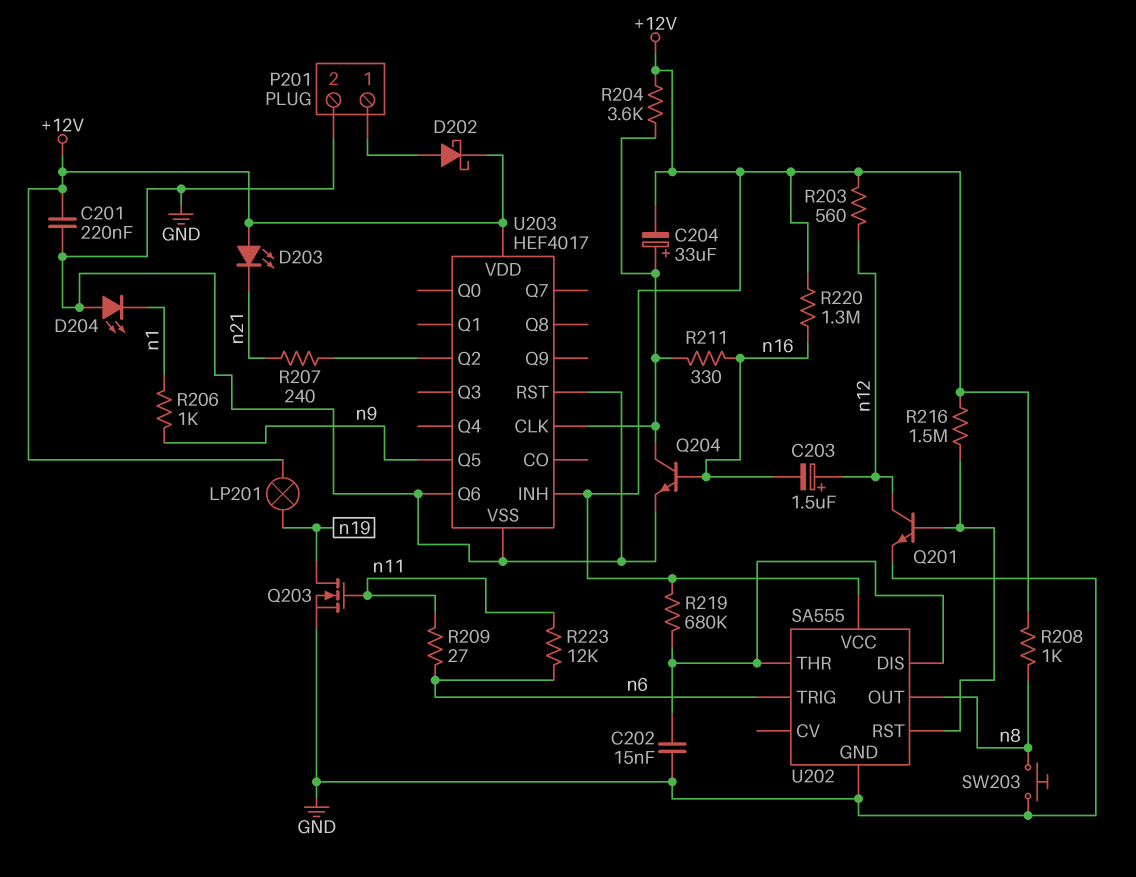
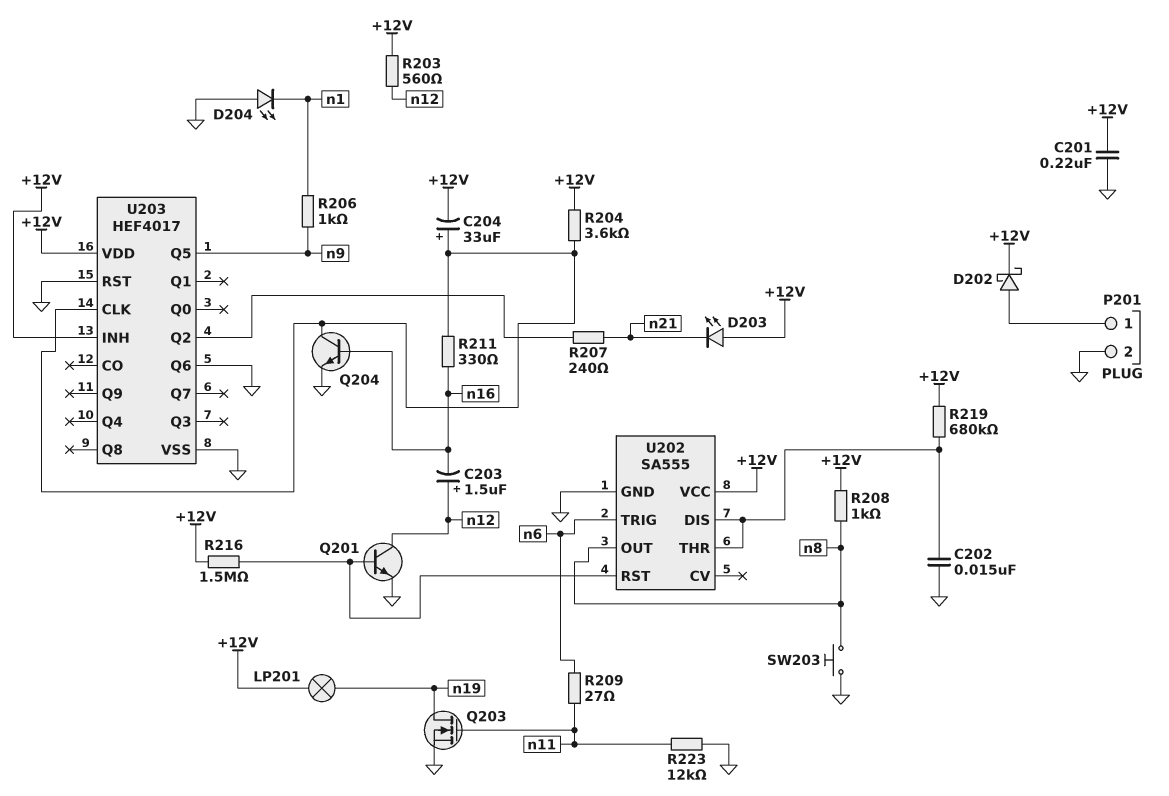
R220: 1.3M (+12V, n16) -> none
R223: 12k (n6, n11) -> 12k (GND, n11)

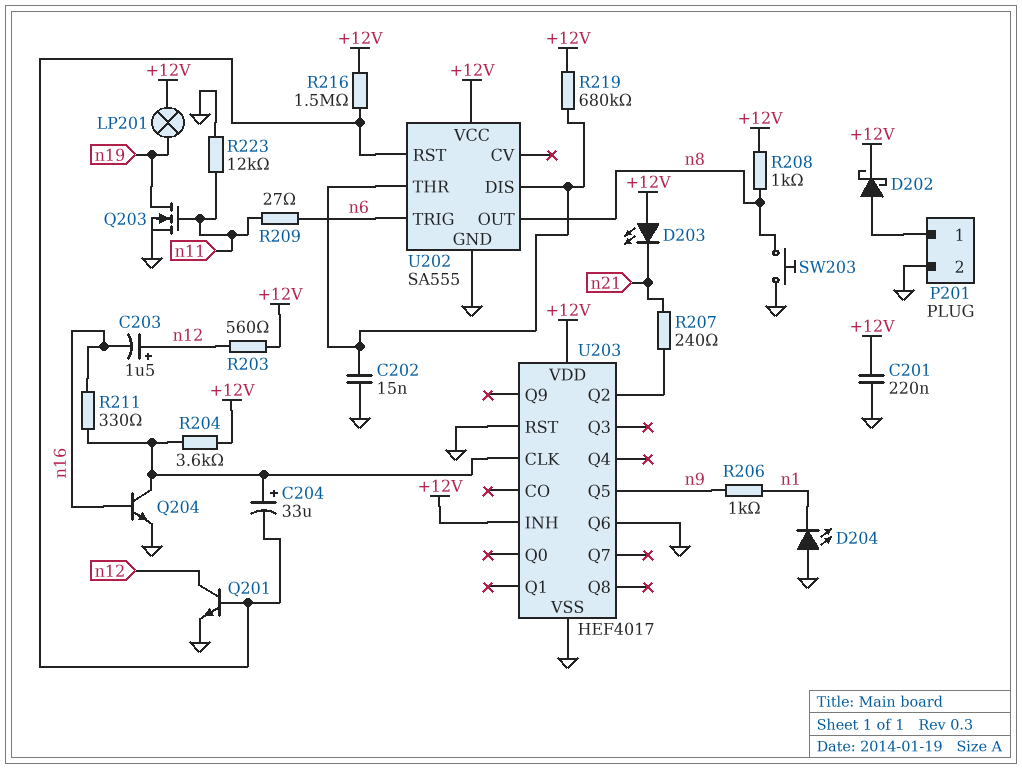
C204: 33uF (plus U203/CLK, minus +12V) -> 33uF (plus U203/CLK, minus U202/RST)

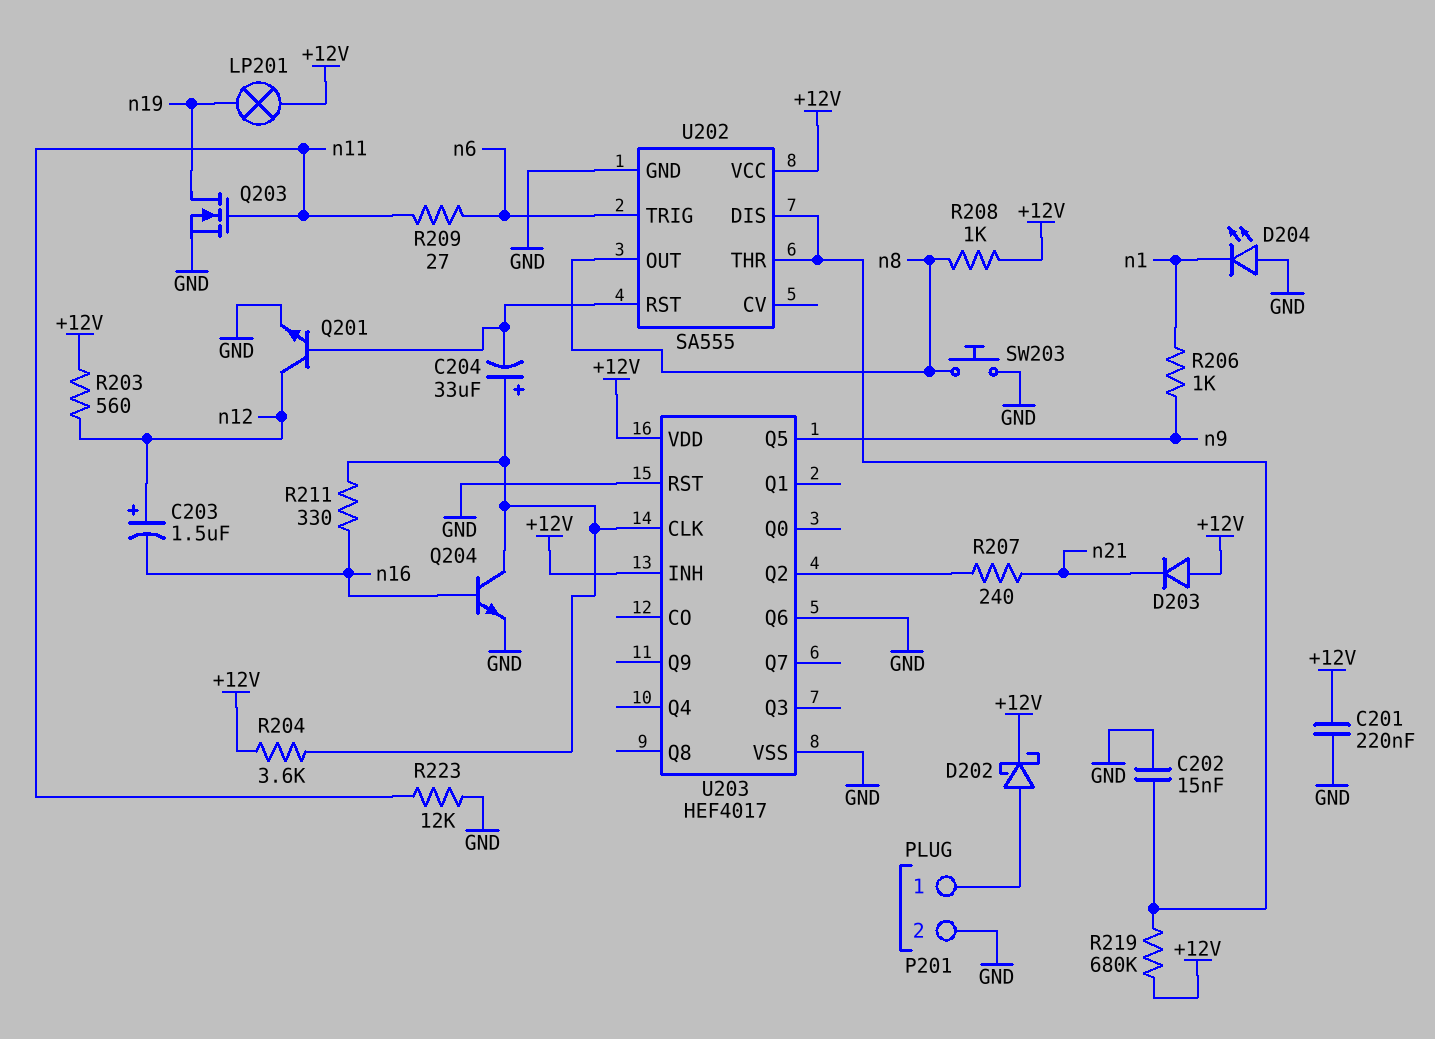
D203: LED (A +12V, K n21) -> diode (A +12V, K n21)
R216: 1.5M (+12V, U202/RST) -> none

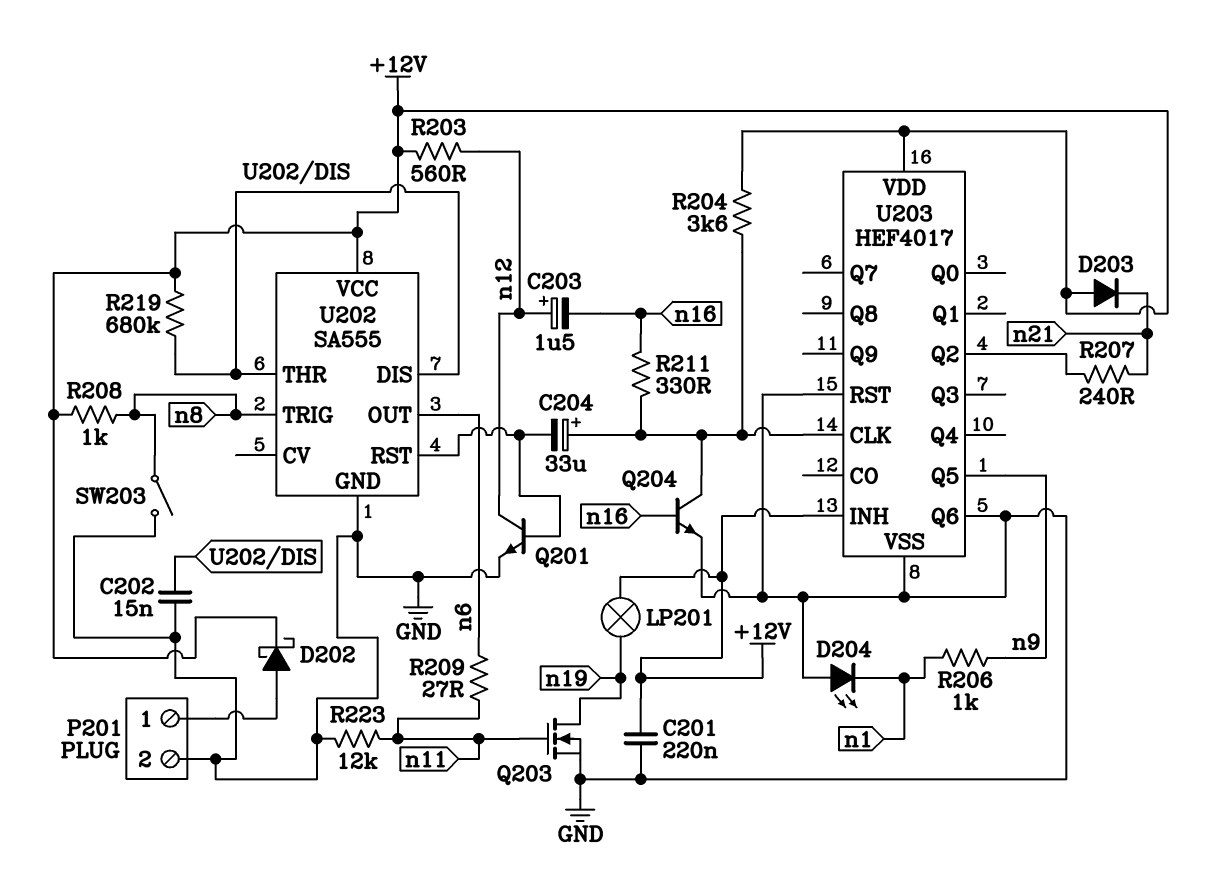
SW203: button (GND, n8) -> switch (GND, n8)
U202 pin OUT: n8 -> n6
U202 pin TRIG: n6 -> n8

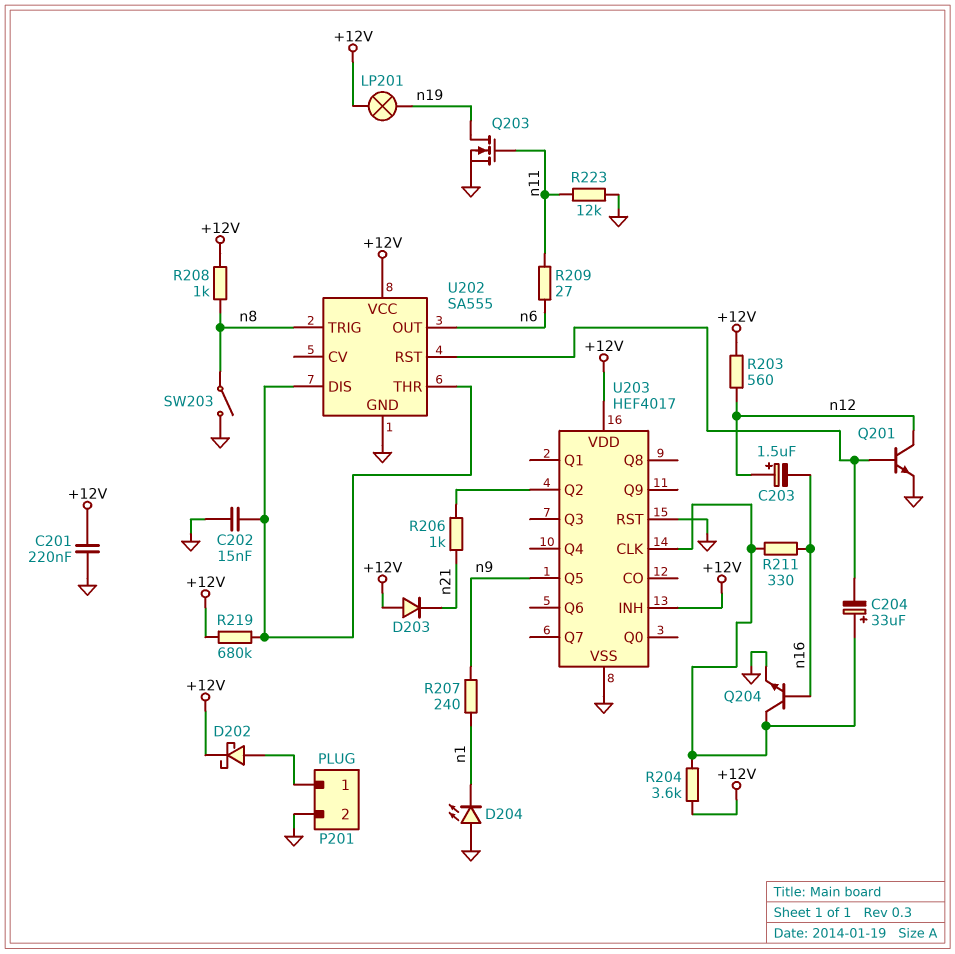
R206: 1k (n1, n9) -> 1k (U203/Q2, n21)
R207: 240 (U203/Q2, n21) -> 240 (n1, n9)
U203 pin Q6: GND -> none

